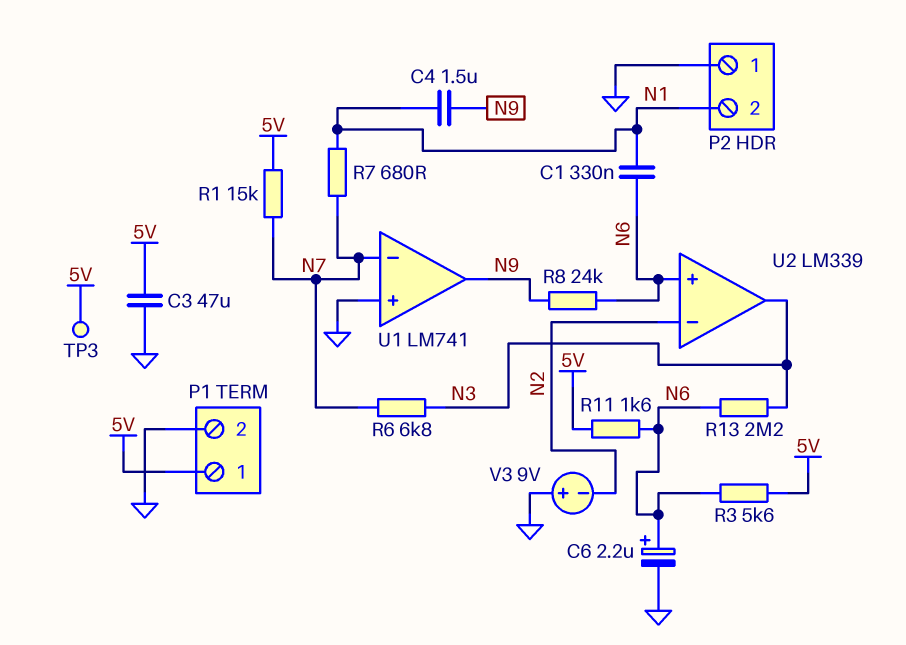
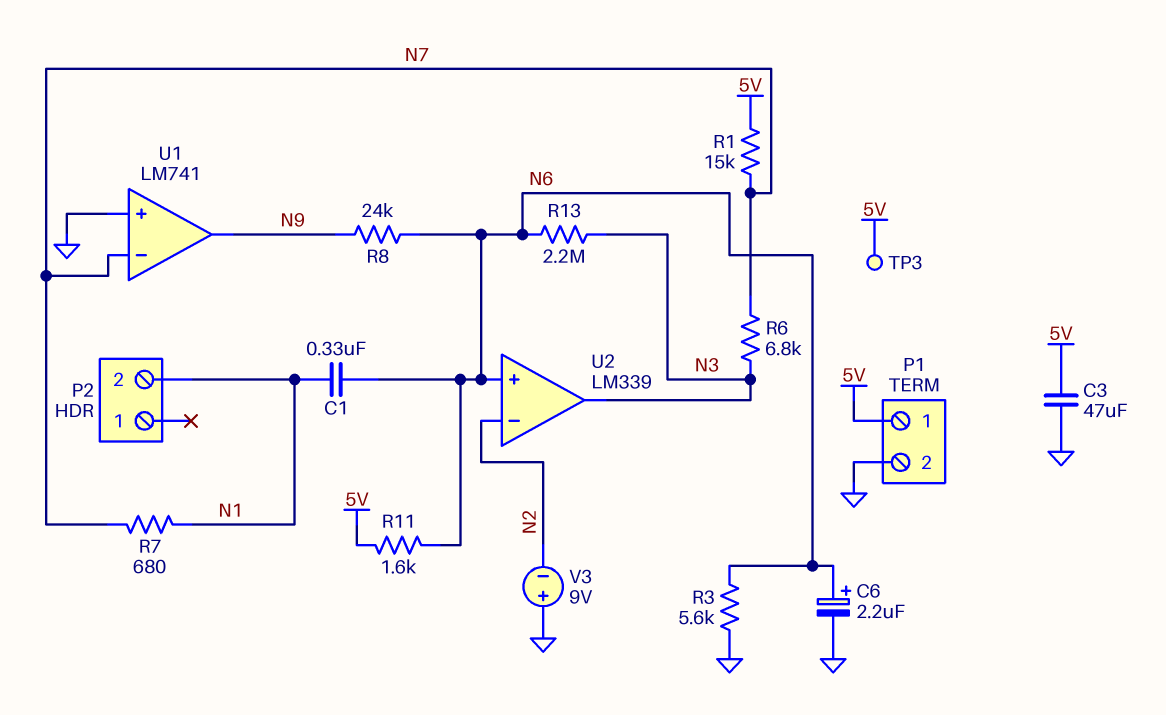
C4: 1.5uF (N1, N9) -> none
P2 pin 1: GND -> none
R3: 5.6k (5V, N6) -> 5.6k (GND, N6)

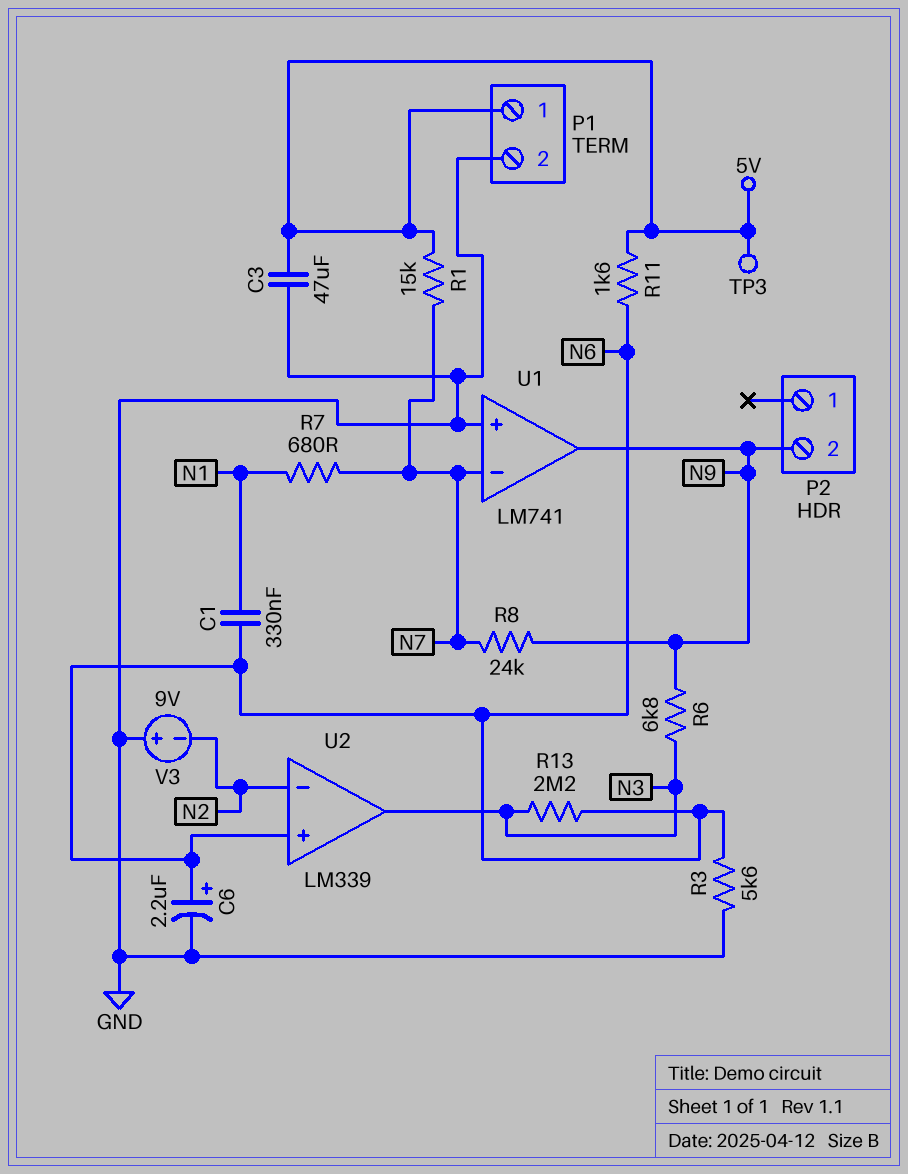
P2 pin 2: N1 -> N9
R6: 6.8k (N3, N7) -> 6.8k (N3, N9)
R8: 24k (N6, N9) -> 24k (N7, N9)

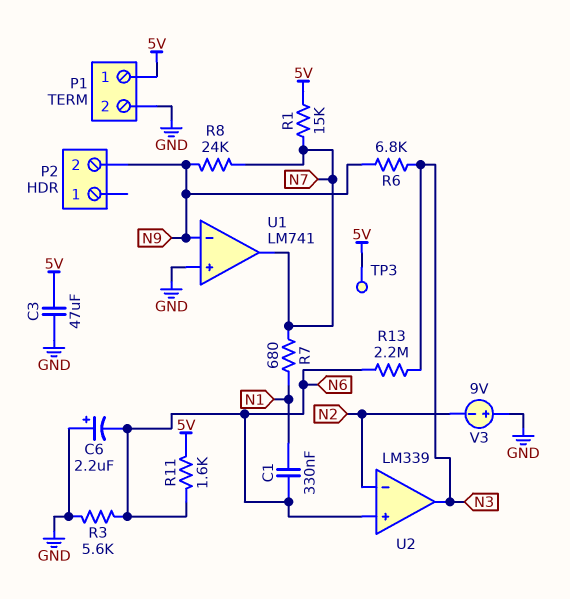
C6: 2.2uF (plus N6, minus GND) -> 2.2uF (plus GND, minus N6)
U1 pin in-: N7 -> N9
U1 pin out: N9 -> N7

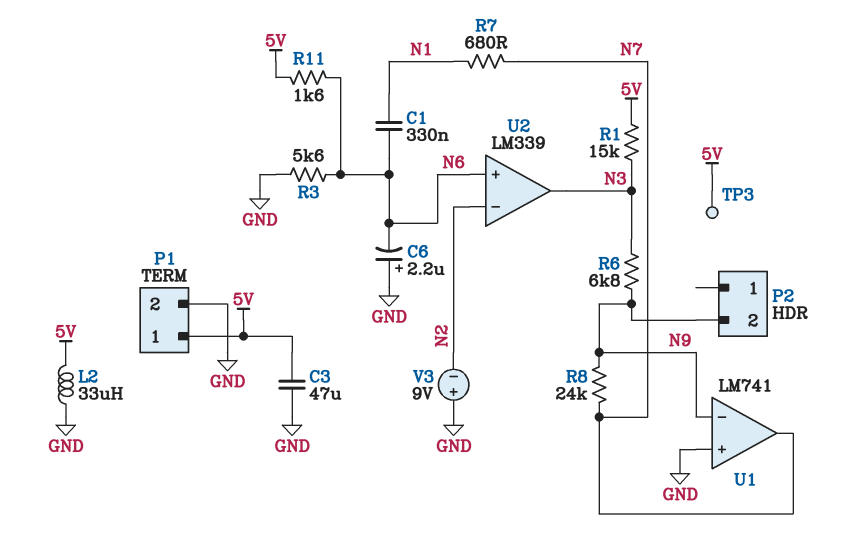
L2: none -> 33uH (5V, GND)
R1: 15k (5V, N7) -> 15k (5V, N3)
R13: 2.2M (N3, N6) -> none

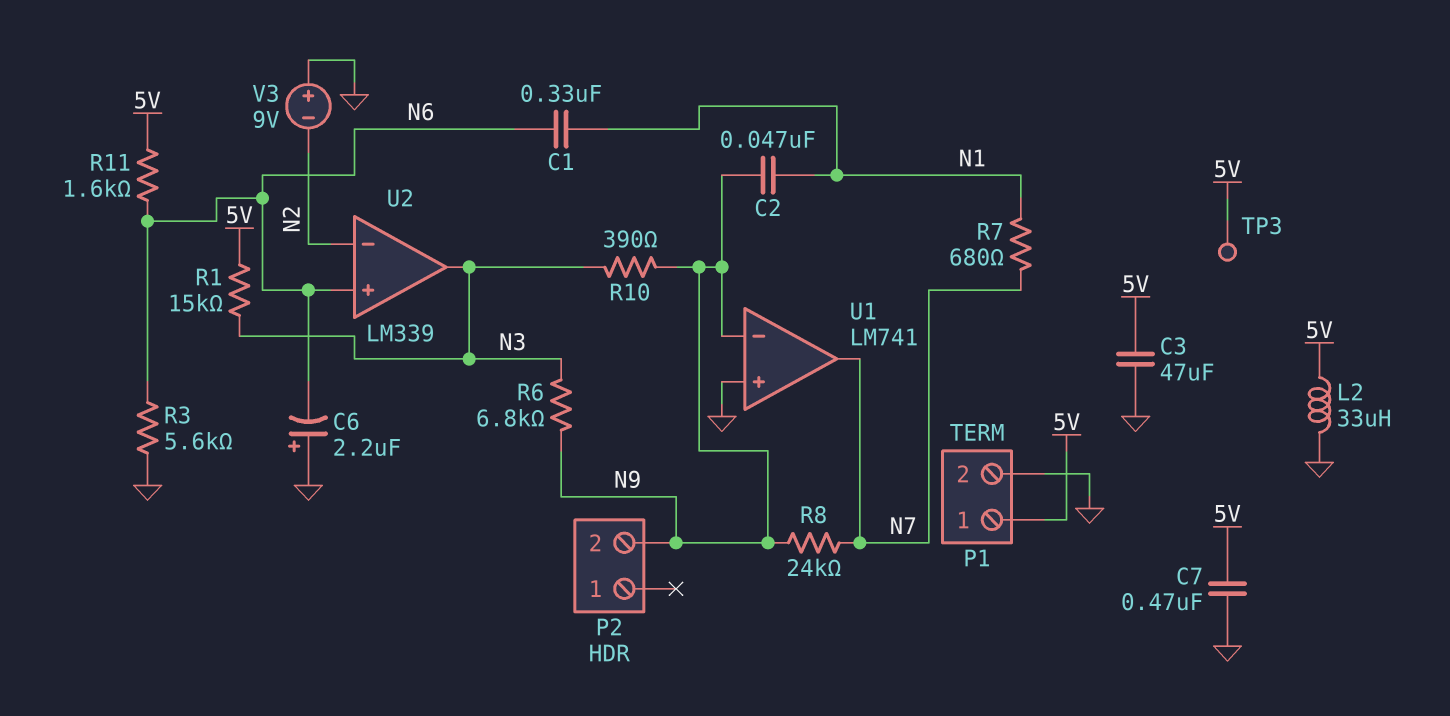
C2: none -> 47nF (N1, N9)
C7: none -> 470nF (5V, GND)
R10: none -> 390 (N3, N9)

